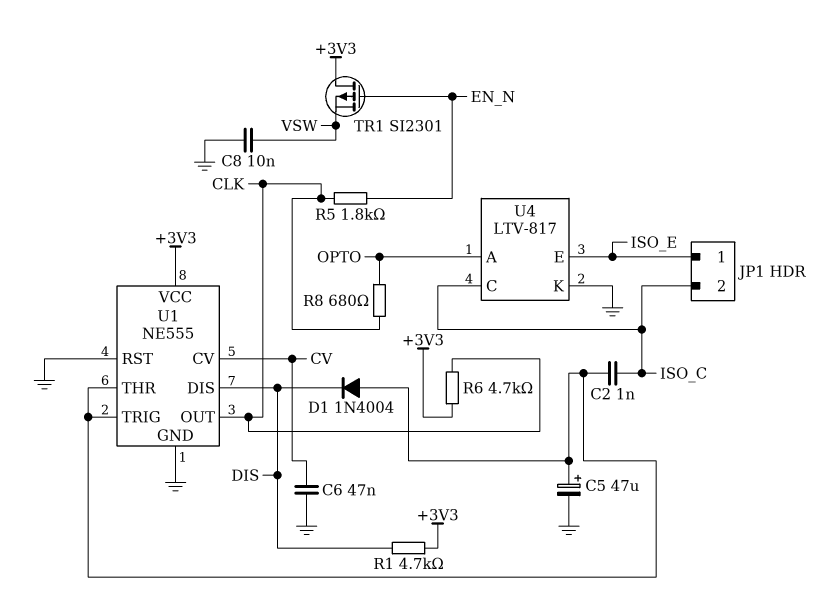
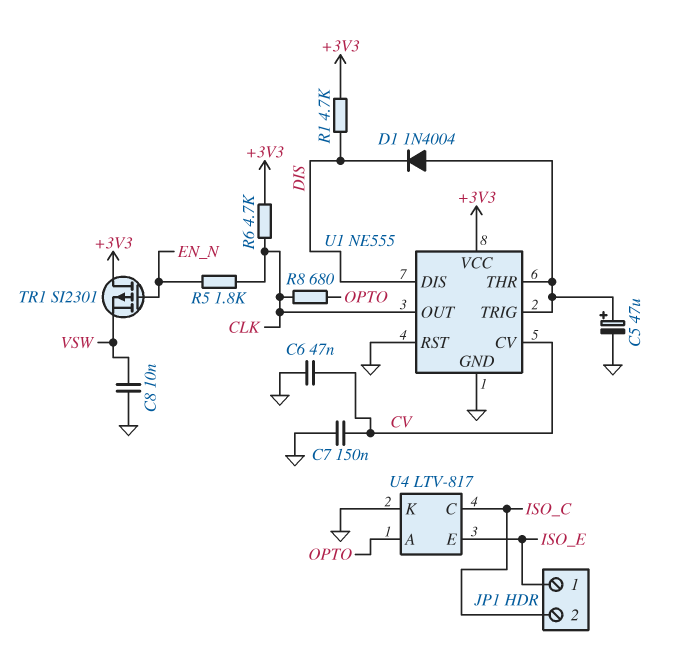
C2: 1nF (ISO_C, U1/THR) -> none
C7: none -> 150nF (CV, GND)

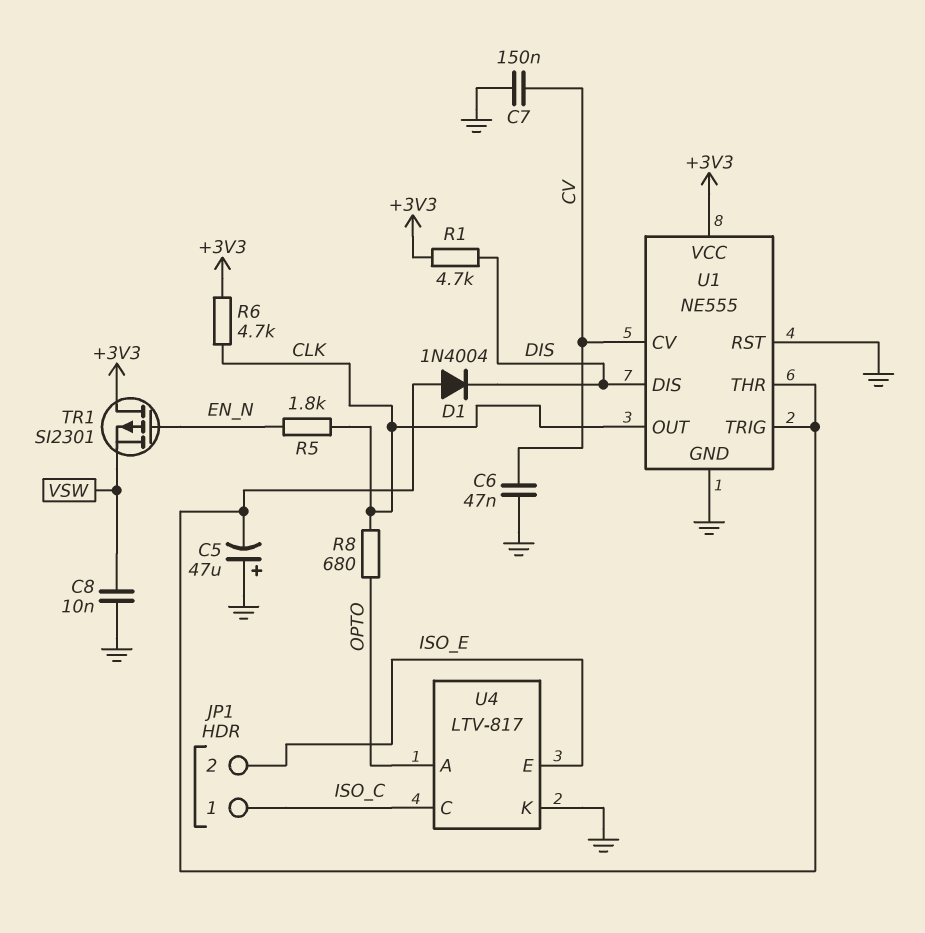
C5: 47uF (plus U1/THR, minus GND) -> 47uF (plus GND, minus U1/THR)
JP1 pin 1: ISO_E -> ISO_C
JP1 pin 2: ISO_C -> ISO_E

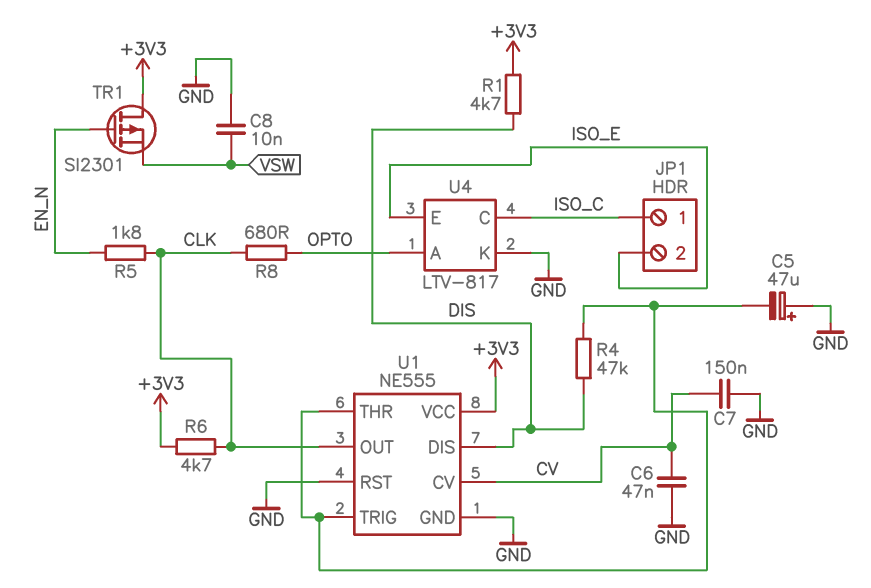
D1: diode 1N4004 (A U1/THR, K DIS) -> none
R4: none -> 47k (DIS, U1/THR)

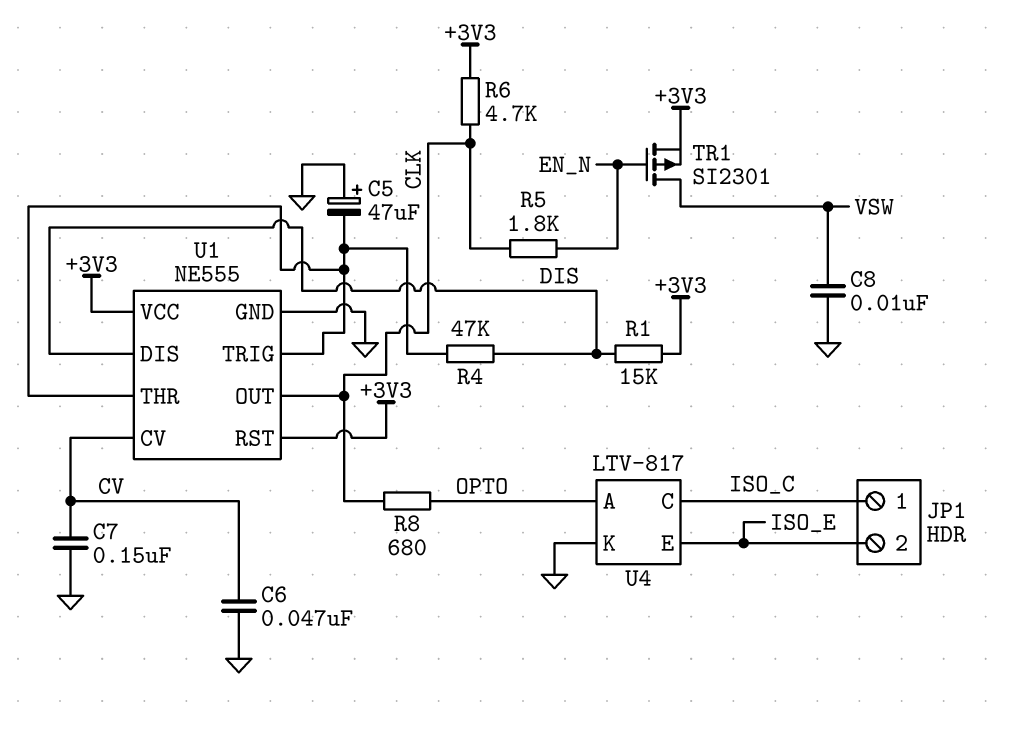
R1: 4.7k (+3V3, DIS) -> 15k (+3V3, DIS)
TR1: PMOS SI2301 (G EN_N, D +3V3, S VSW) -> PMOS SI2301 (G EN_N, D VSW, S +3V3)
U1 pin RST: GND -> +3V3

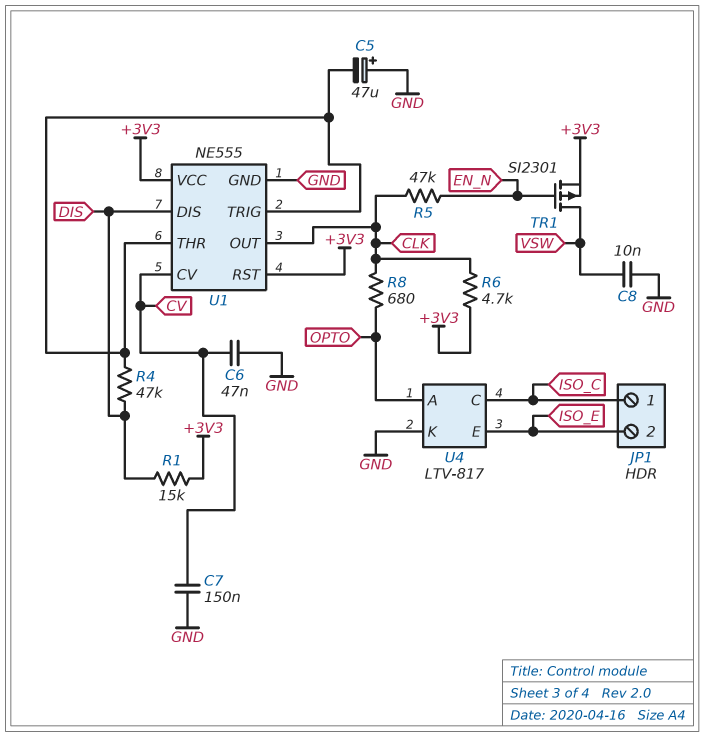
R5: 1.8k (CLK, EN_N) -> 47k (CLK, EN_N)

